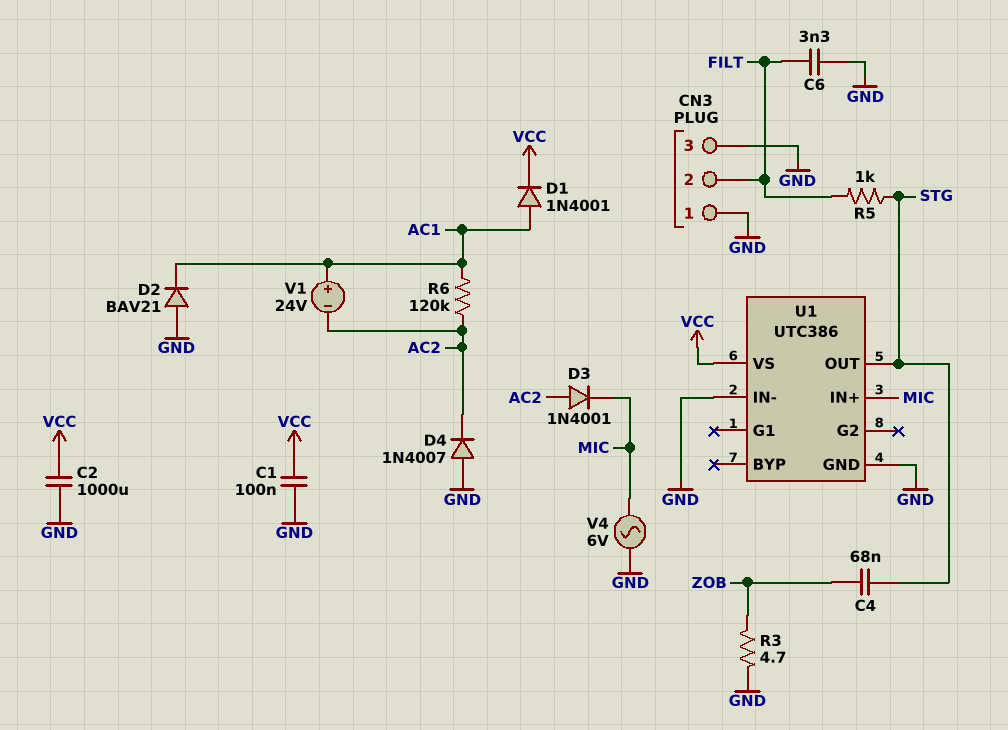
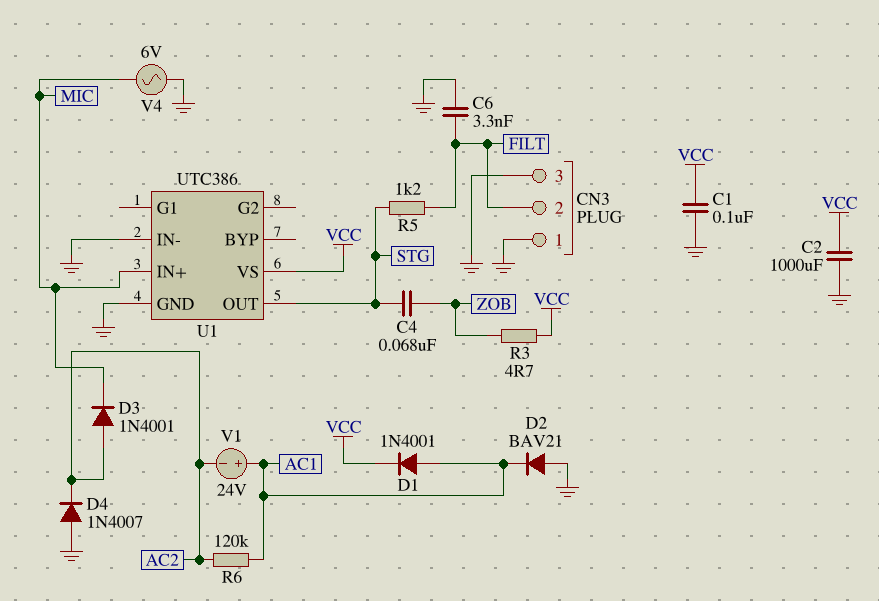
R3: 4.7 (GND, ZOB) -> 4.7 (VCC, ZOB)
R5: 1k (FILT, STG) -> 1.2k (FILT, STG)

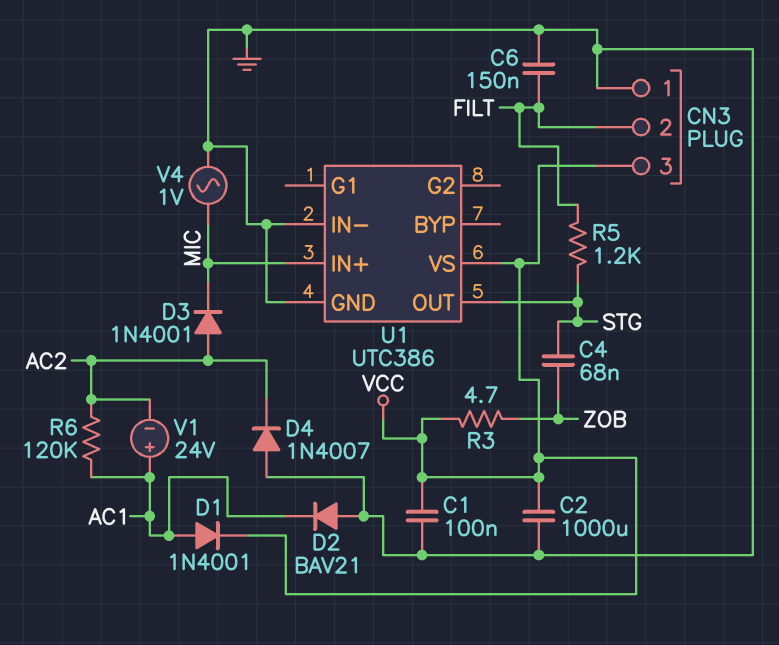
C6: 3.3nF (FILT, GND) -> 150nF (FILT, GND)
CN3 pin 3: GND -> VCC
V4: AC 6V (GND, MIC) -> AC 1V (GND, MIC)

